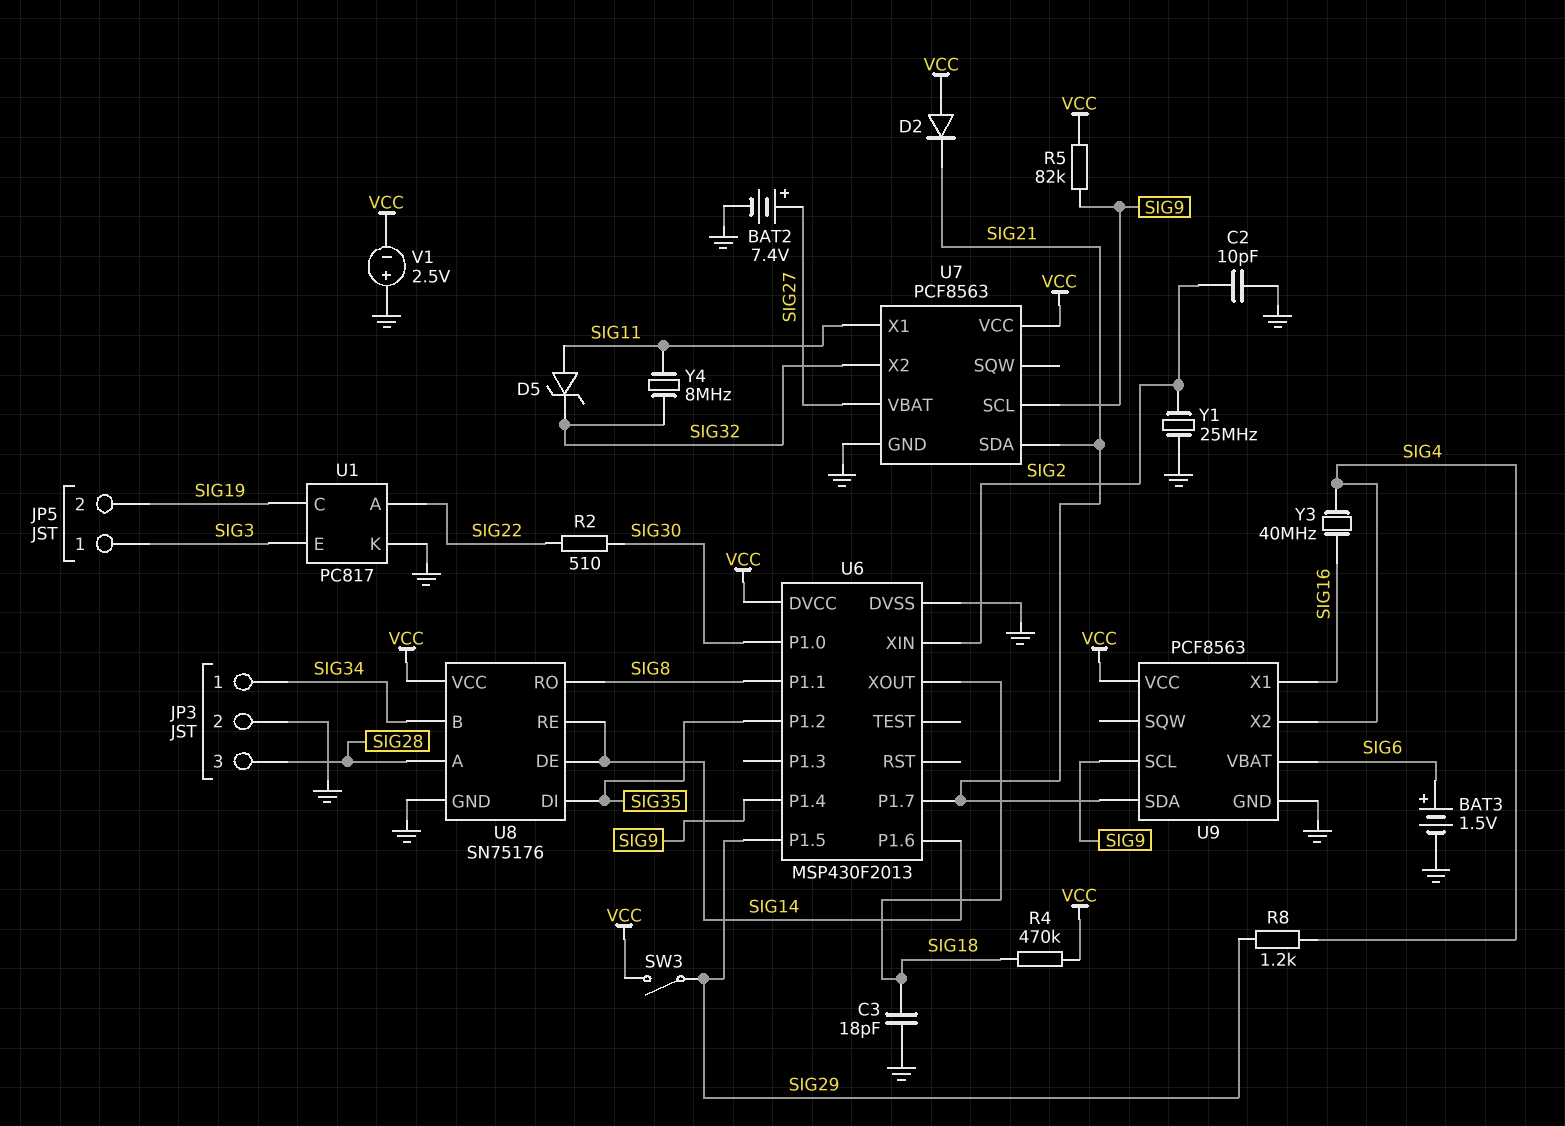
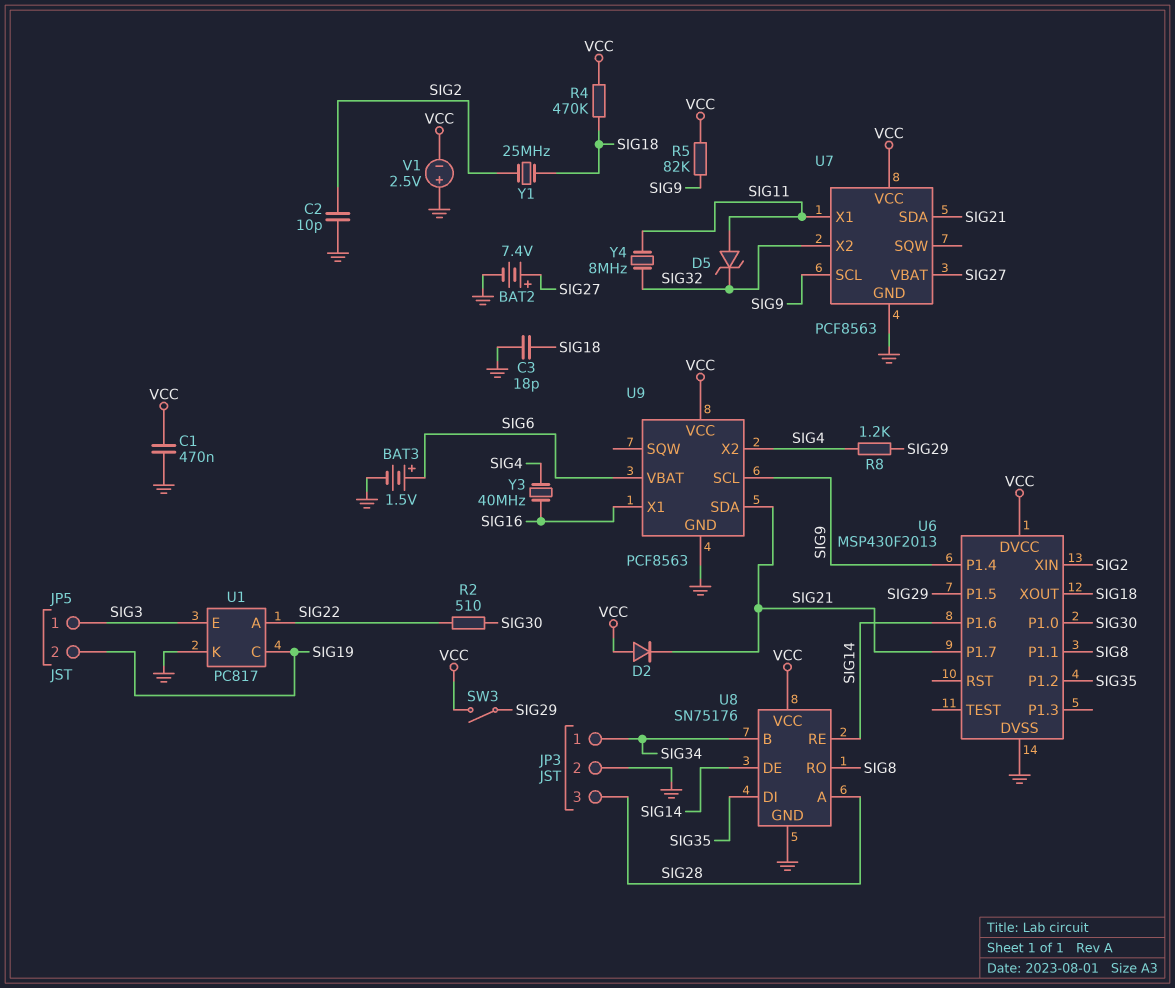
C1: none -> 470nF (GND, VCC)
Y1: 25MHz (GND, SIG2) -> 25MHz (SIG2, SIG18)

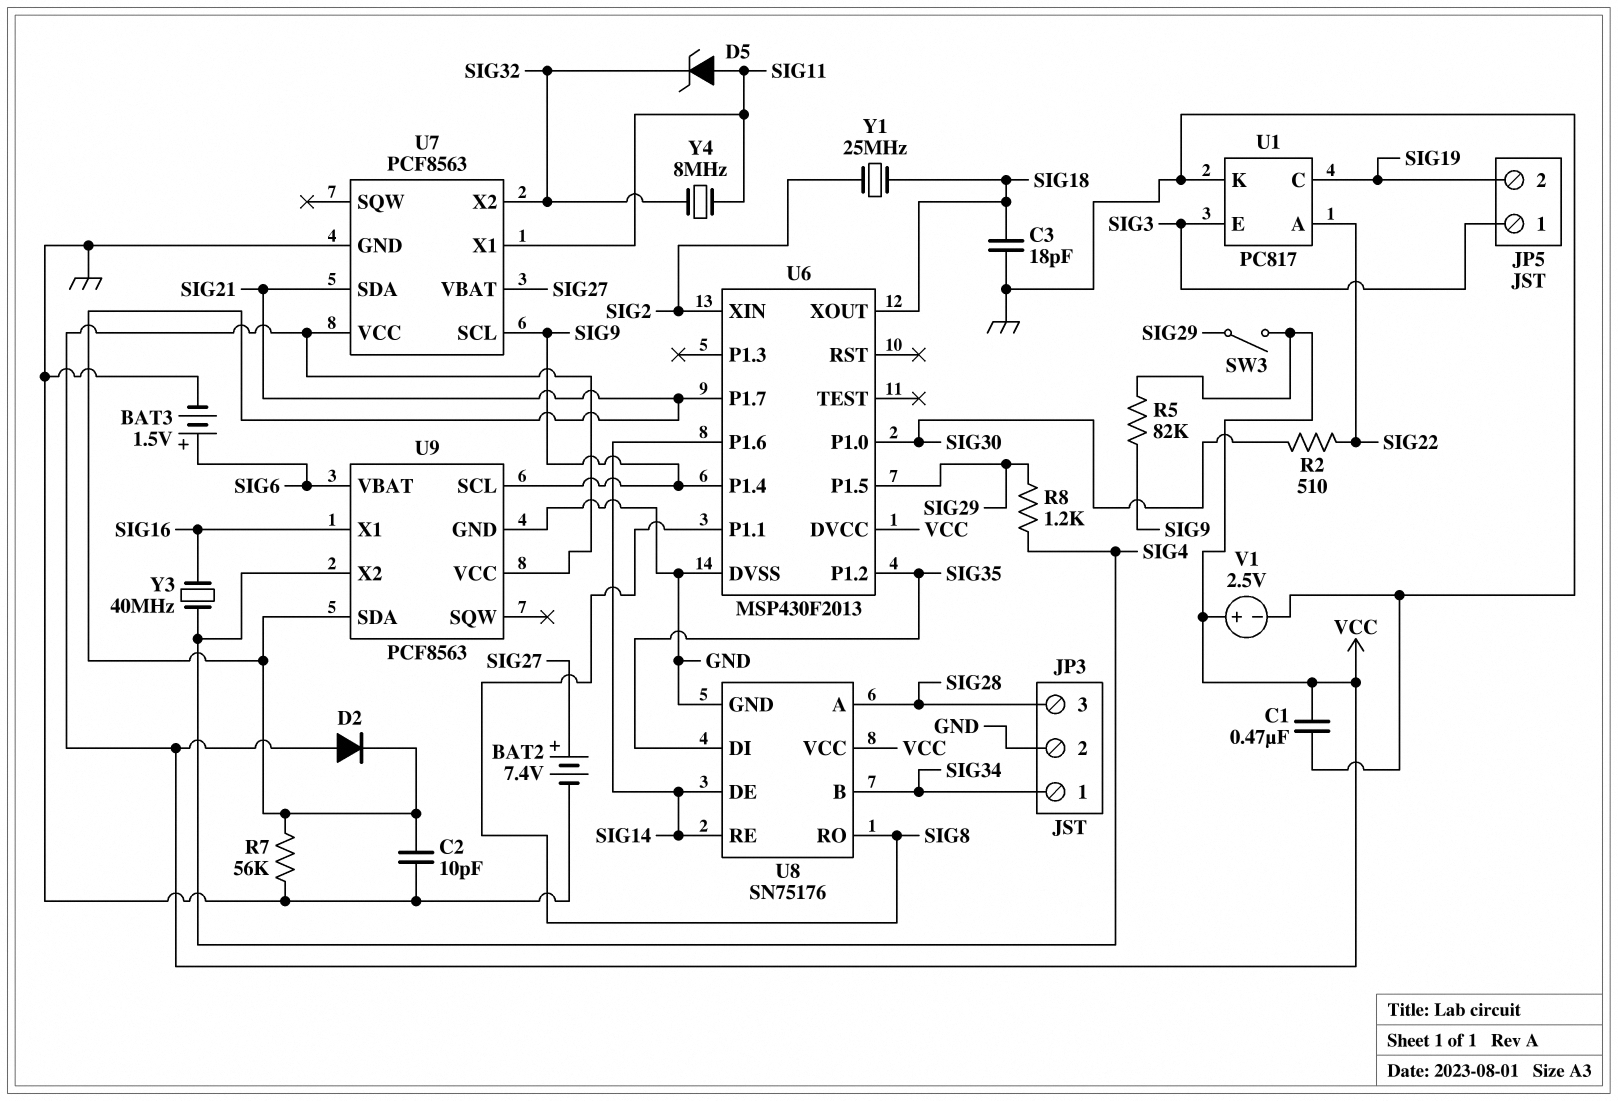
C2: 10pF (GND, SIG2) -> 10pF (GND, SIG21)
R4: 470k (SIG18, VCC) -> none
R7: none -> 56k (GND, SIG21)
V1: 2.5V (plus GND, minus VCC) -> 2.5V (plus VCC, minus GND)

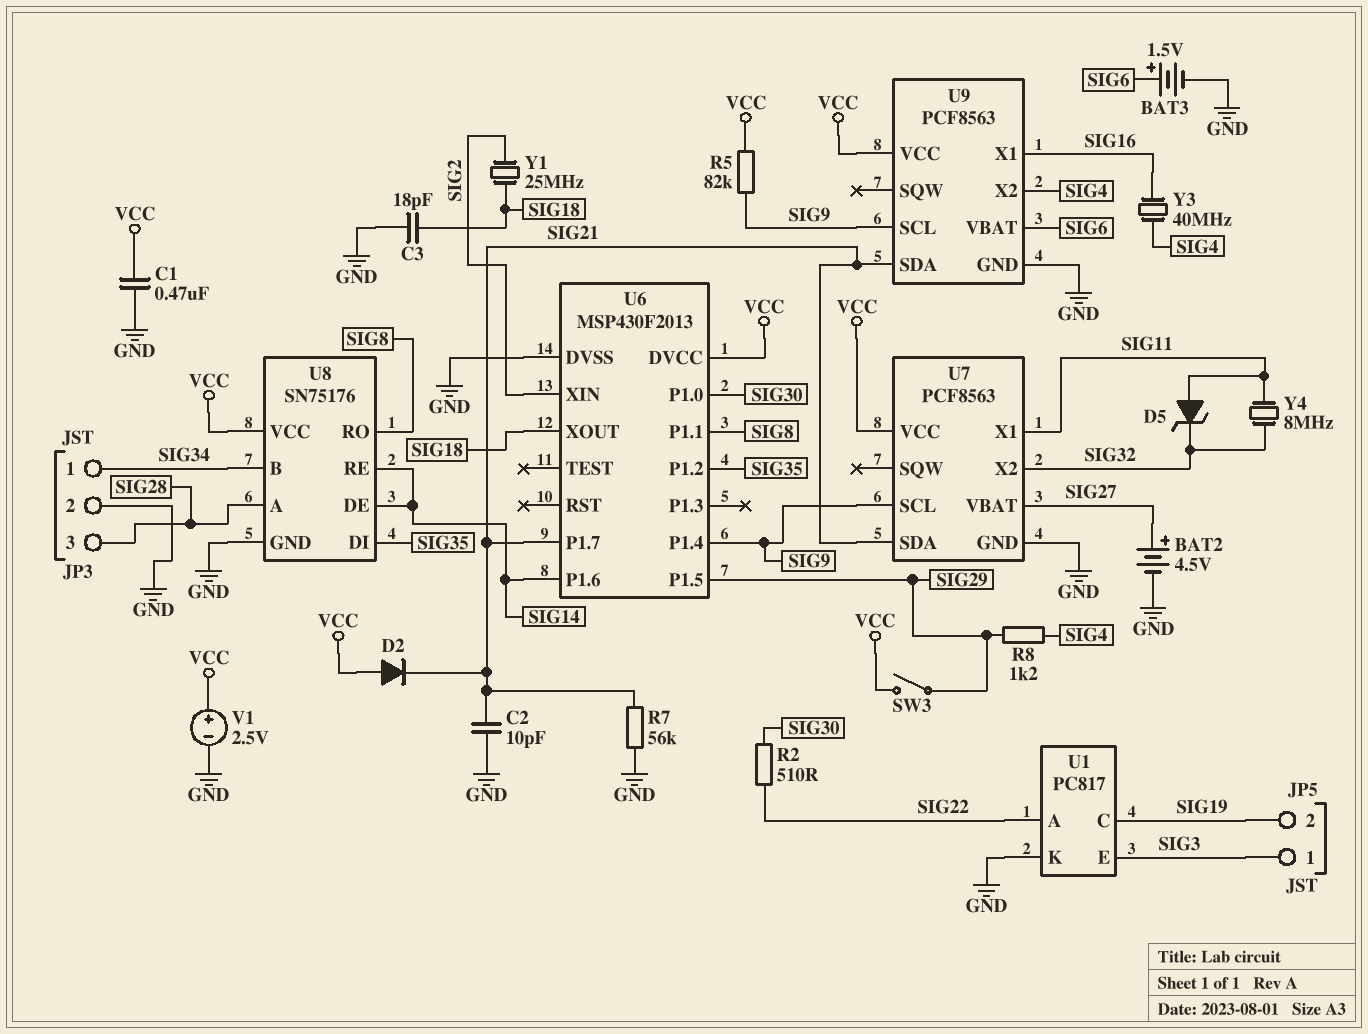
BAT2: 7.4V (plus SIG27, minus GND) -> 4.5V (plus SIG27, minus GND)

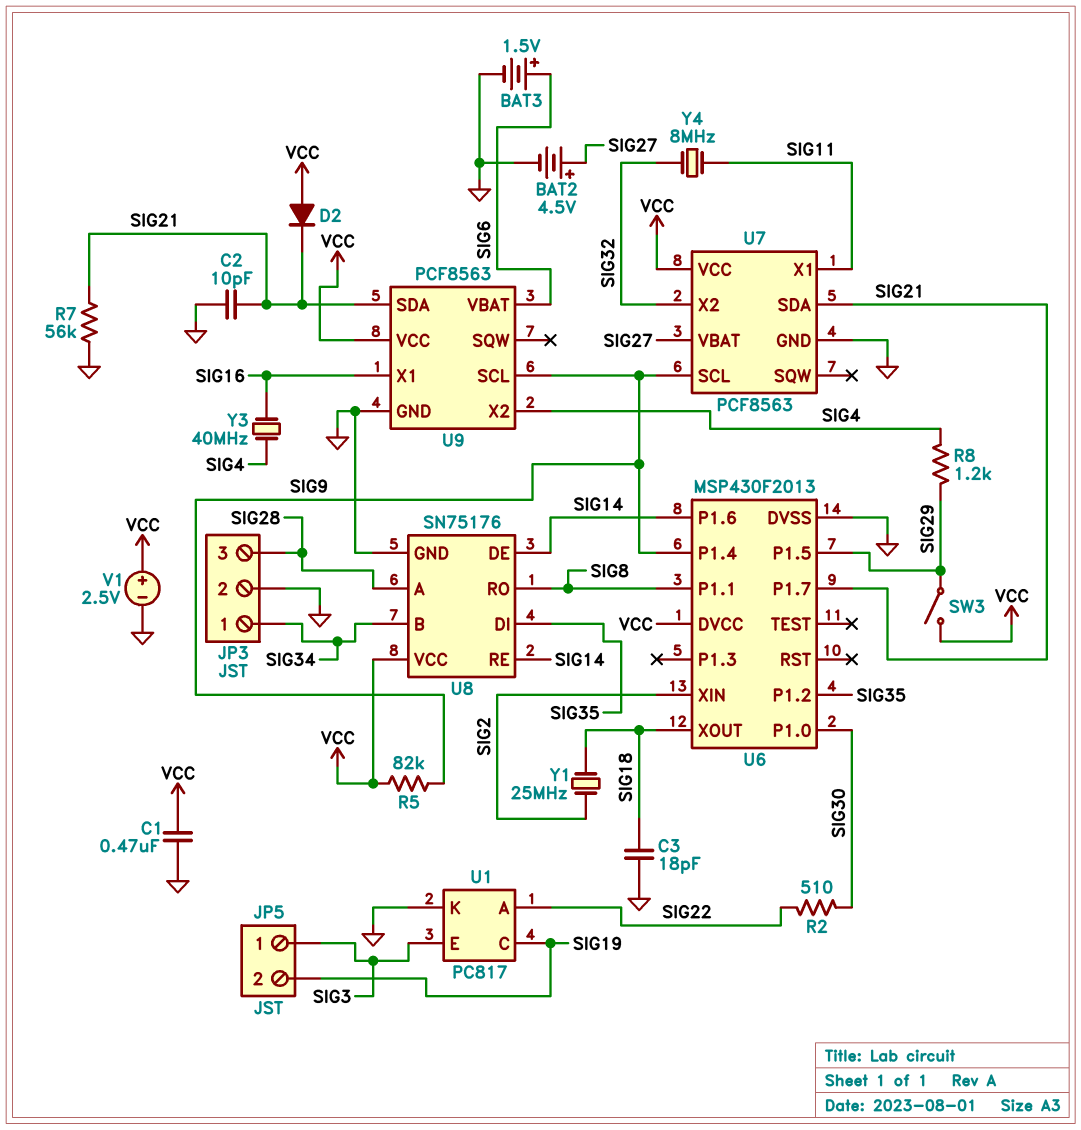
D5: zener (A SIG11, K SIG32) -> none

